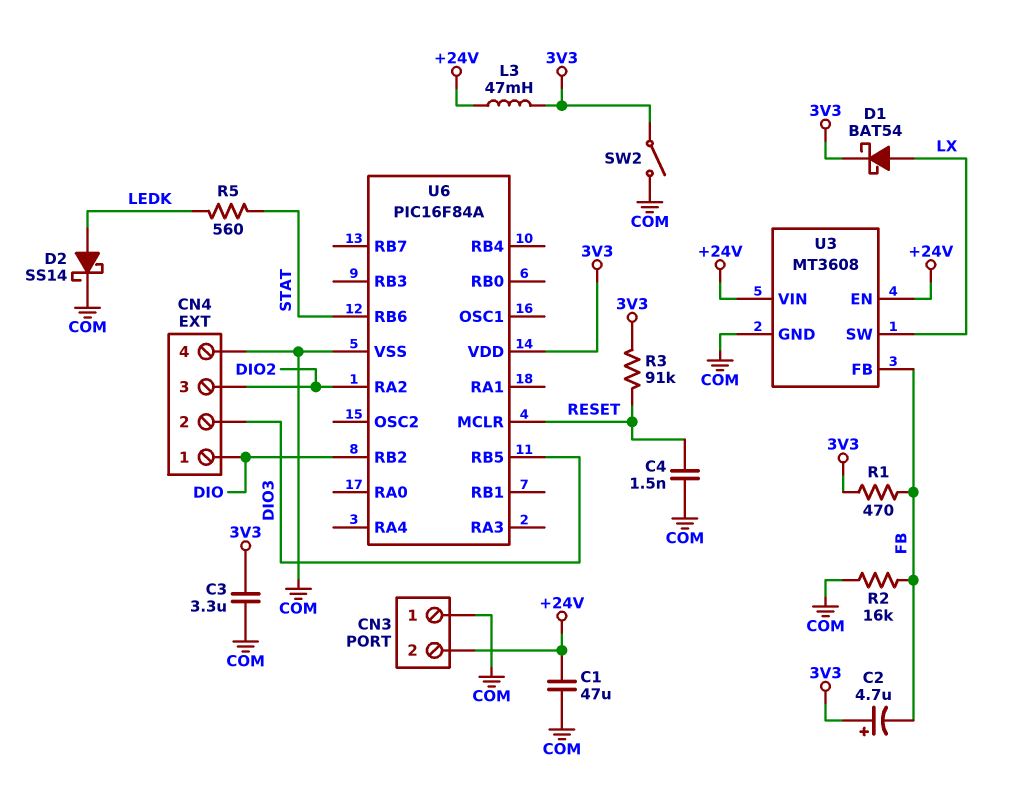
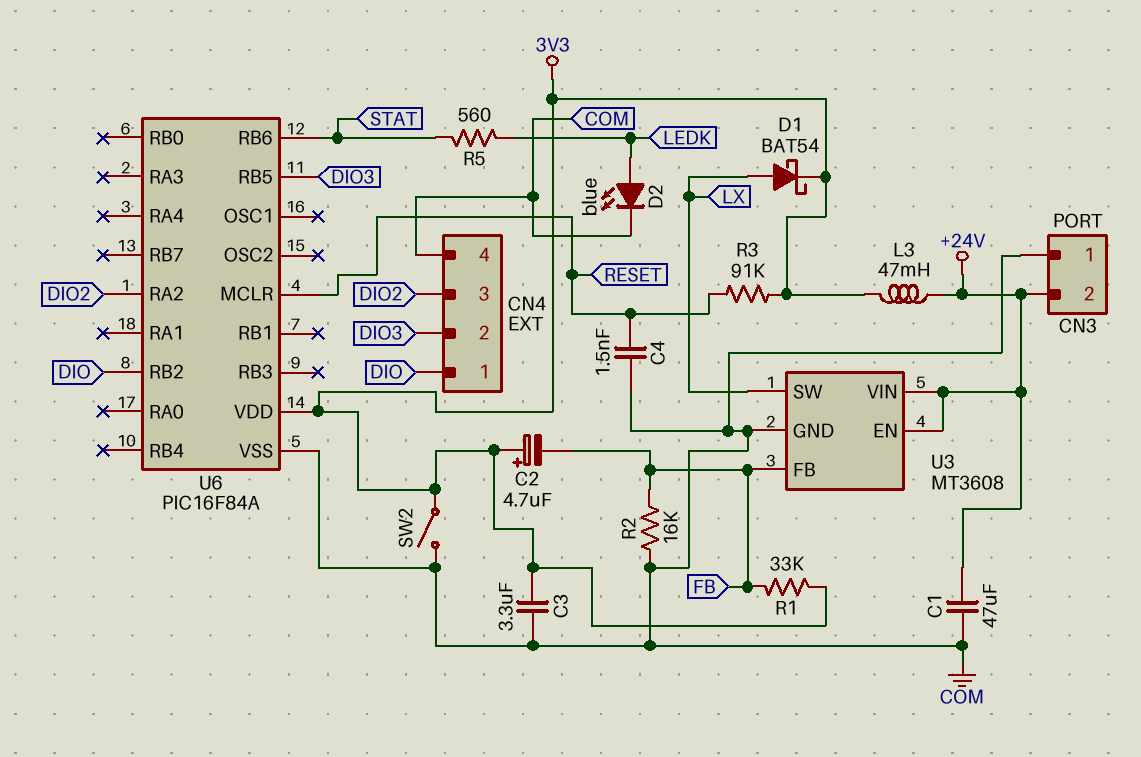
D2: schottky SS14 (A LEDK, K COM) -> LED blue (A LEDK, K COM)
R1: 470 (3V3, FB) -> 33k (3V3, FB)

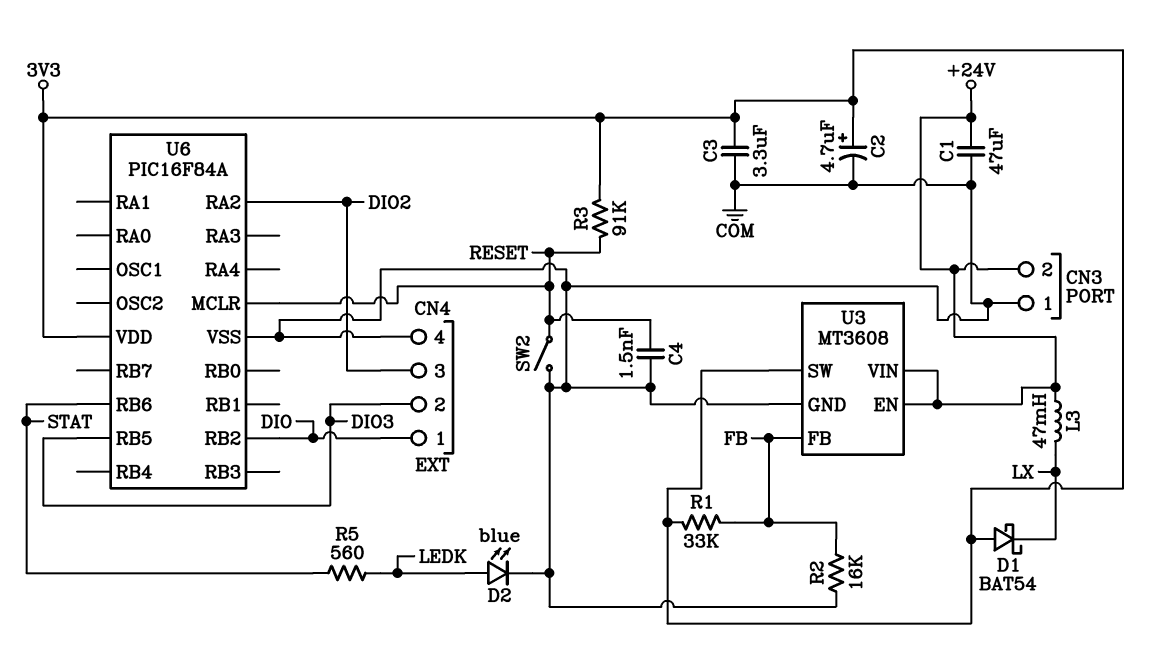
C2: 4.7uF (plus 3V3, minus FB) -> 4.7uF (plus 3V3, minus COM)
D1: schottky BAT54 (A LX, K 3V3) -> schottky BAT54 (A 3V3, K LX)
L3: 47mH (+24V, 3V3) -> 47mH (+24V, LX)
SW2: switch (3V3, COM) -> switch (COM, RESET)
U3 pin SW: LX -> 3V3

